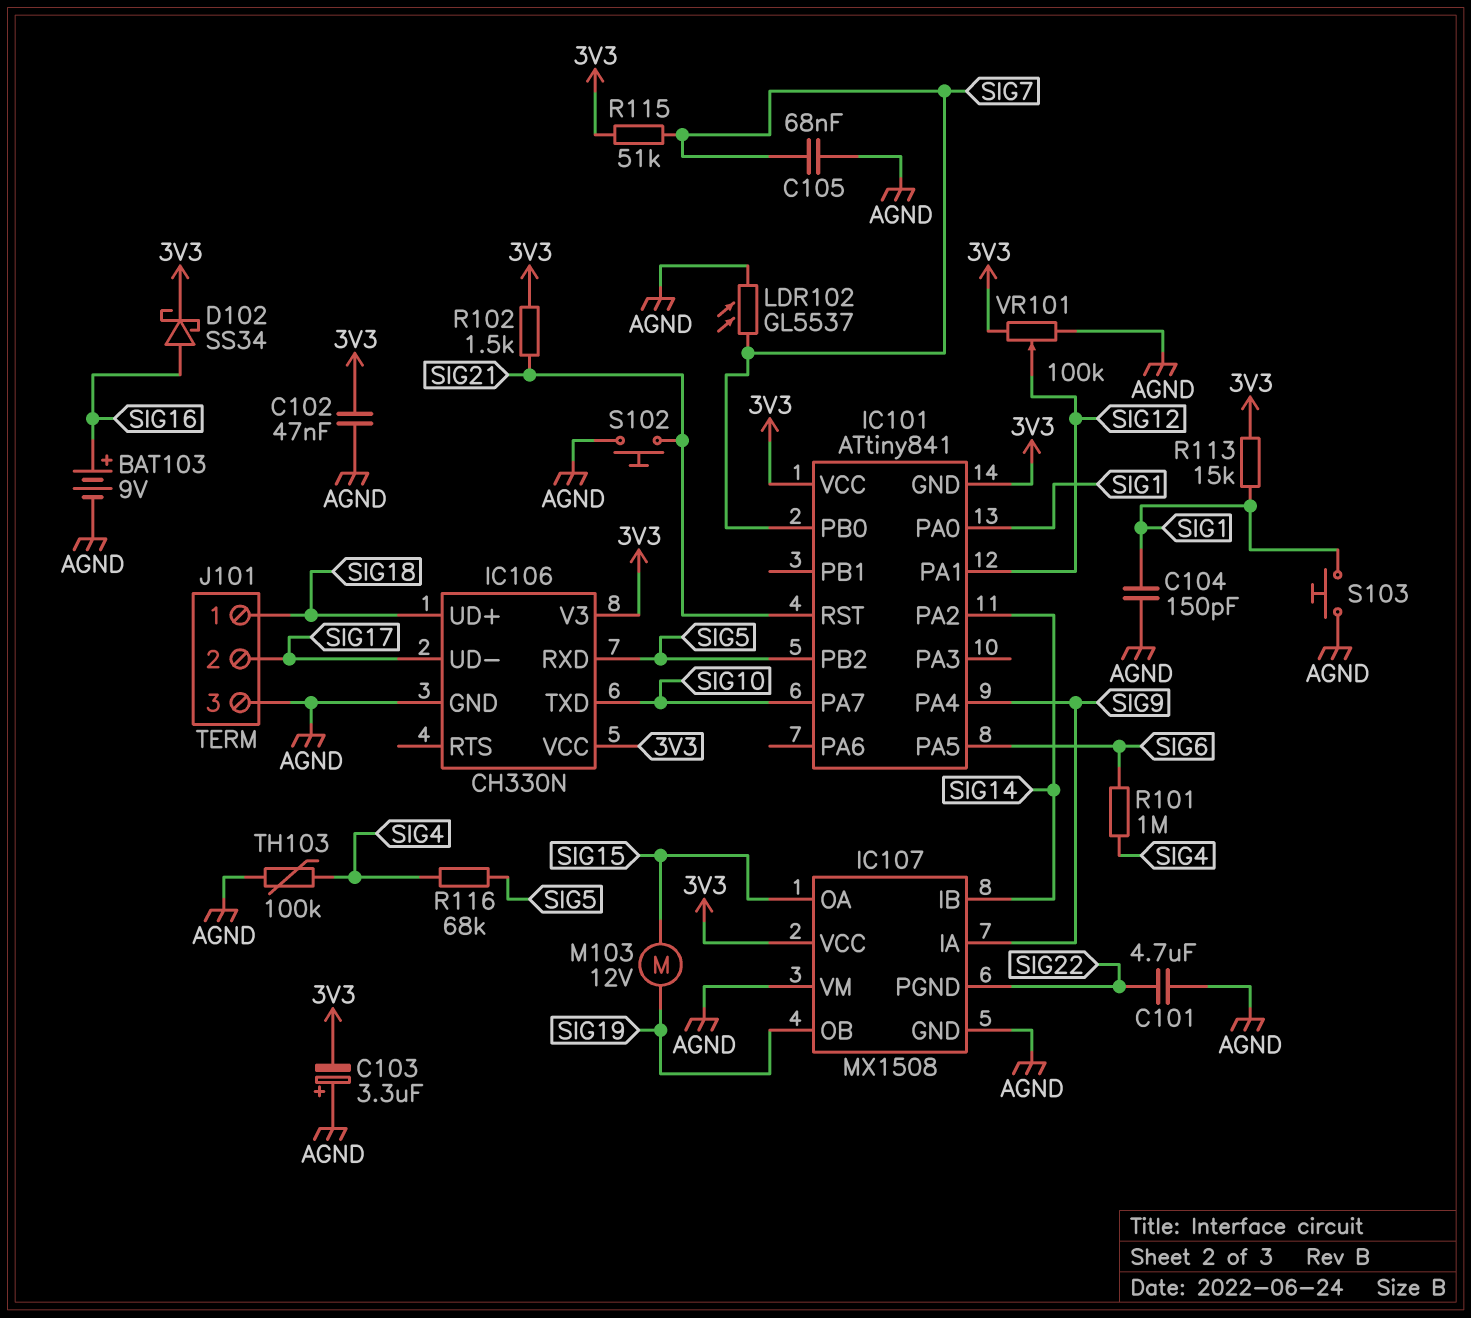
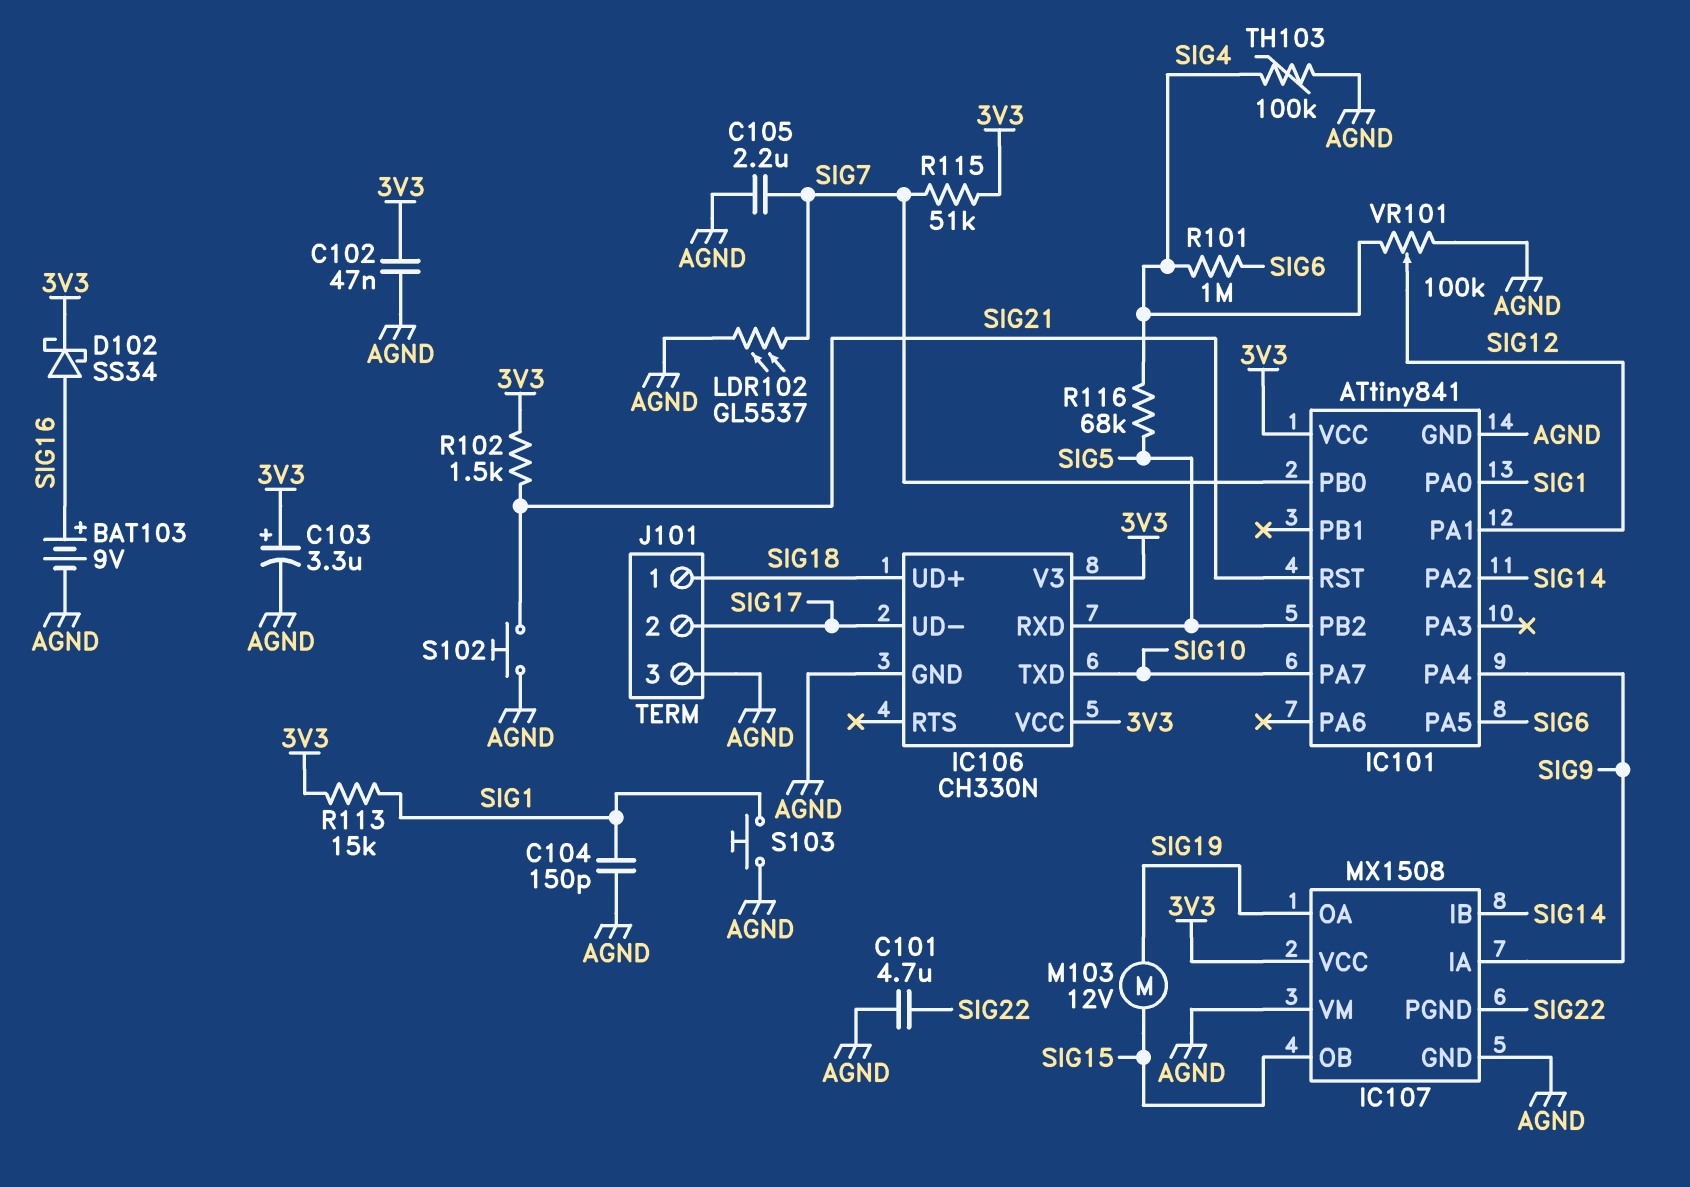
C103: 3.3uF (plus AGND, minus 3V3) -> 3.3uF (plus 3V3, minus AGND)
C105: 68nF (AGND, SIG7) -> 2.2uF (AGND, SIG7)
IC101 pin GND: 3V3 -> AGND
IC107 pin OA: SIG15 -> SIG19
IC107 pin OB: SIG19 -> SIG15
VR101: 100k (3V3, AGND, wiper SIG12) -> 100k (AGND, SIG4, wiper SIG12)

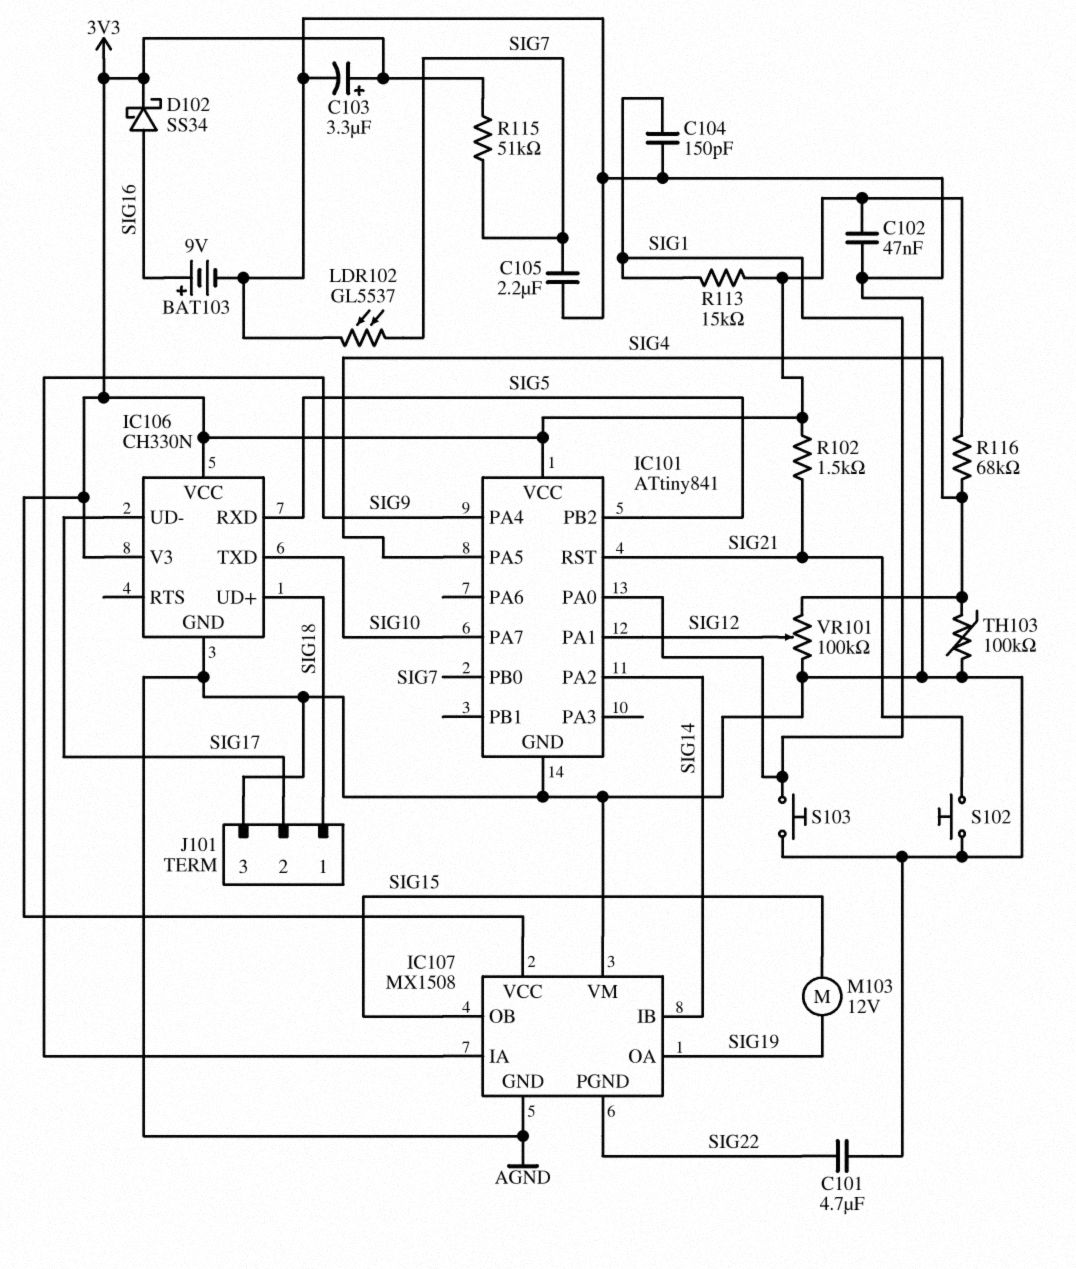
IC101 pin PA5: SIG6 -> SIG4
R101: 1M (SIG4, SIG6) -> none
R116: 68k (SIG4, SIG5) -> 68k (3V3, SIG4)

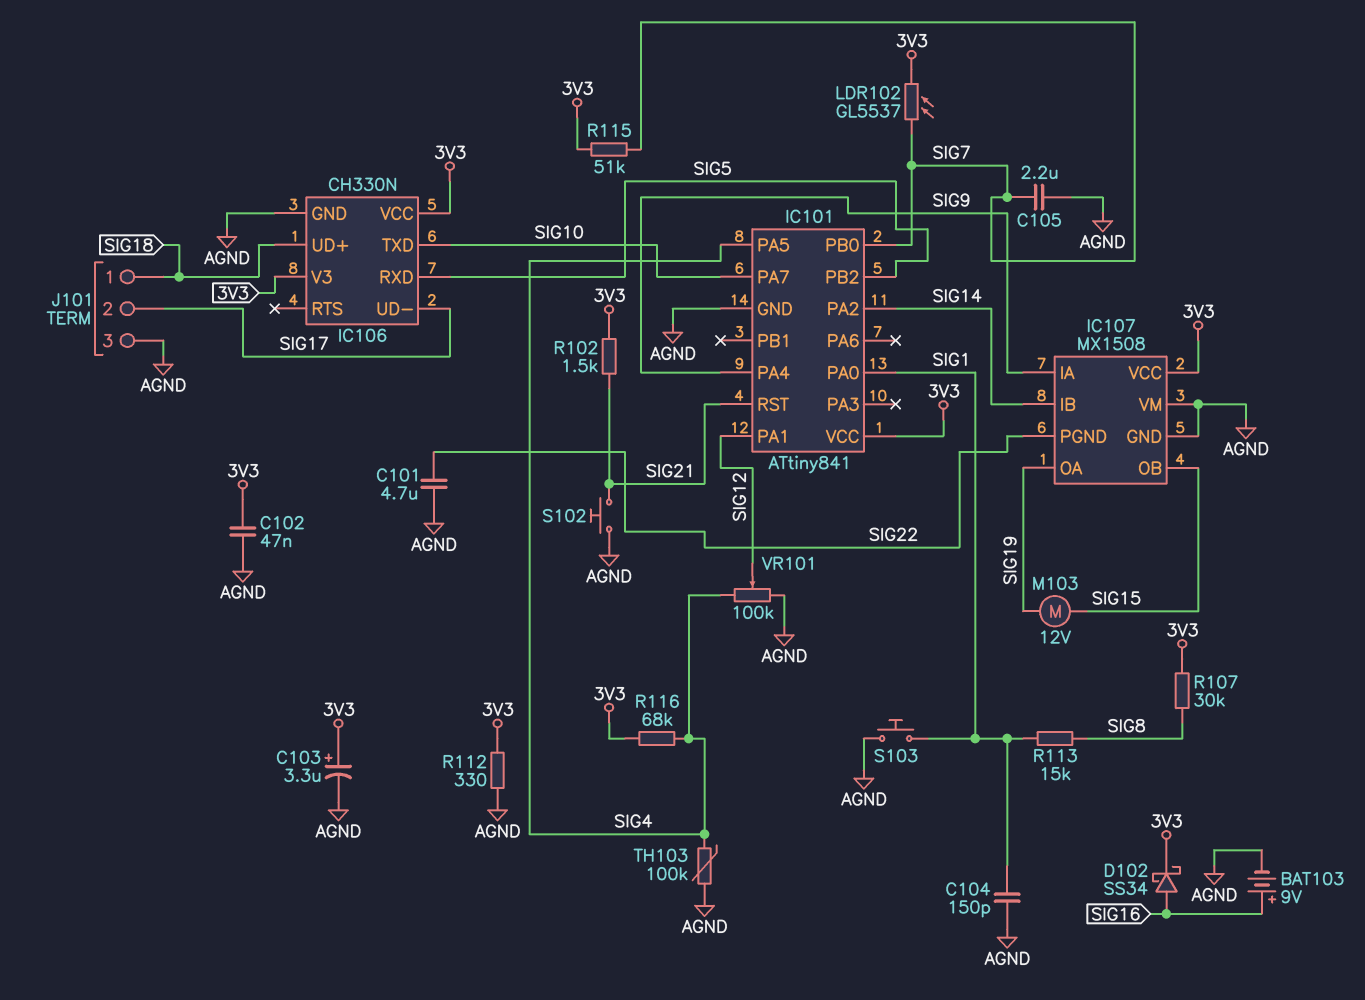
LDR102: GL5537 (AGND, SIG7) -> GL5537 (3V3, SIG7)
R107: none -> 30k (3V3, SIG8)
R112: none -> 330 (3V3, AGND)
R113: 15k (3V3, SIG1) -> 15k (SIG1, SIG8)

